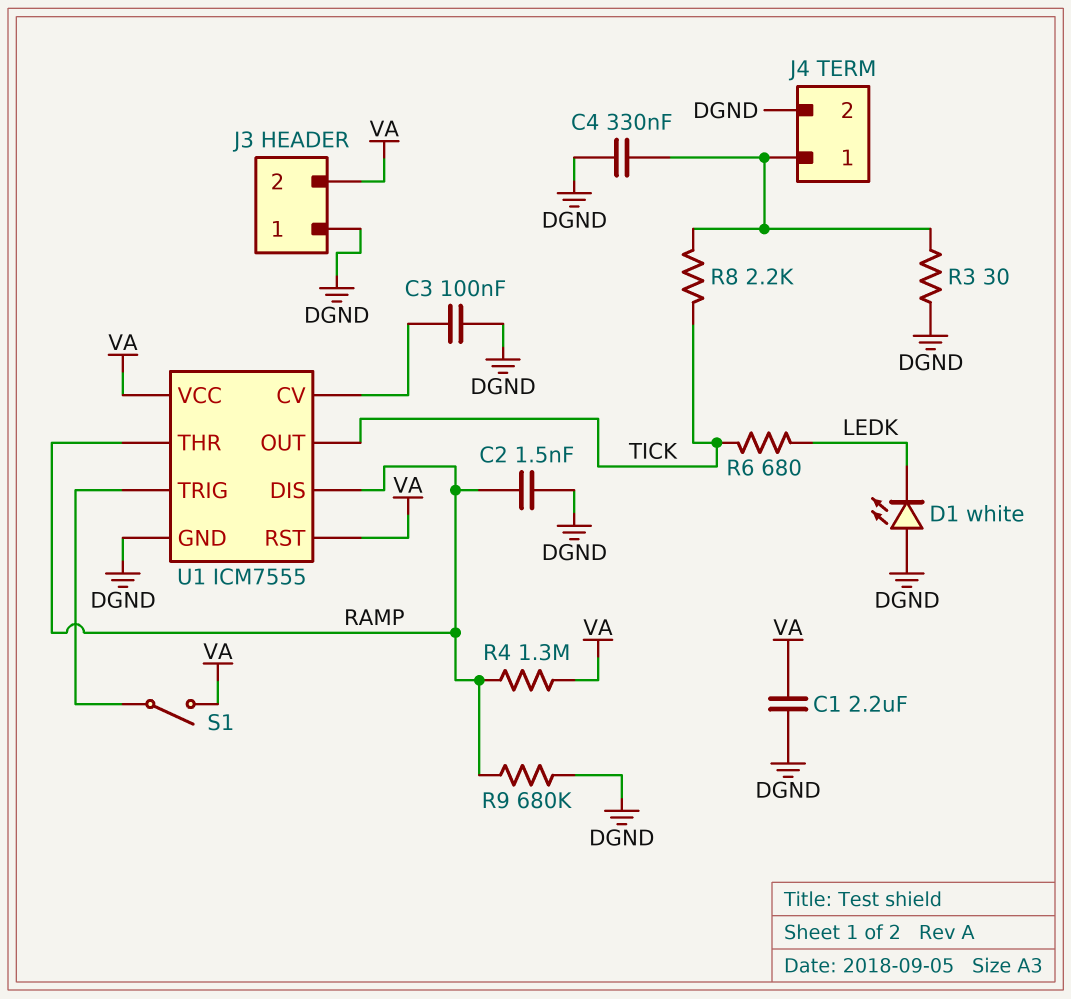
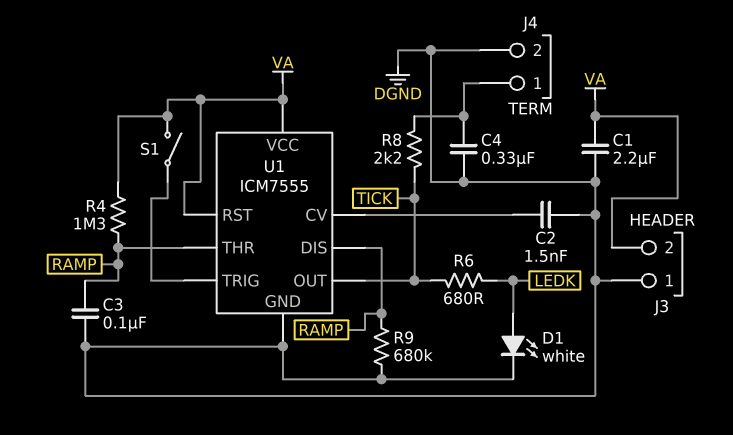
C2: 1.5nF (DGND, RAMP) -> 1.5nF (DGND, U1/CV)
C3: 100nF (DGND, U1/CV) -> 100nF (DGND, RAMP)
D1: LED white (A DGND, K LEDK) -> LED white (A LEDK, K DGND)
R3: 30 (DGND, J4/1) -> none

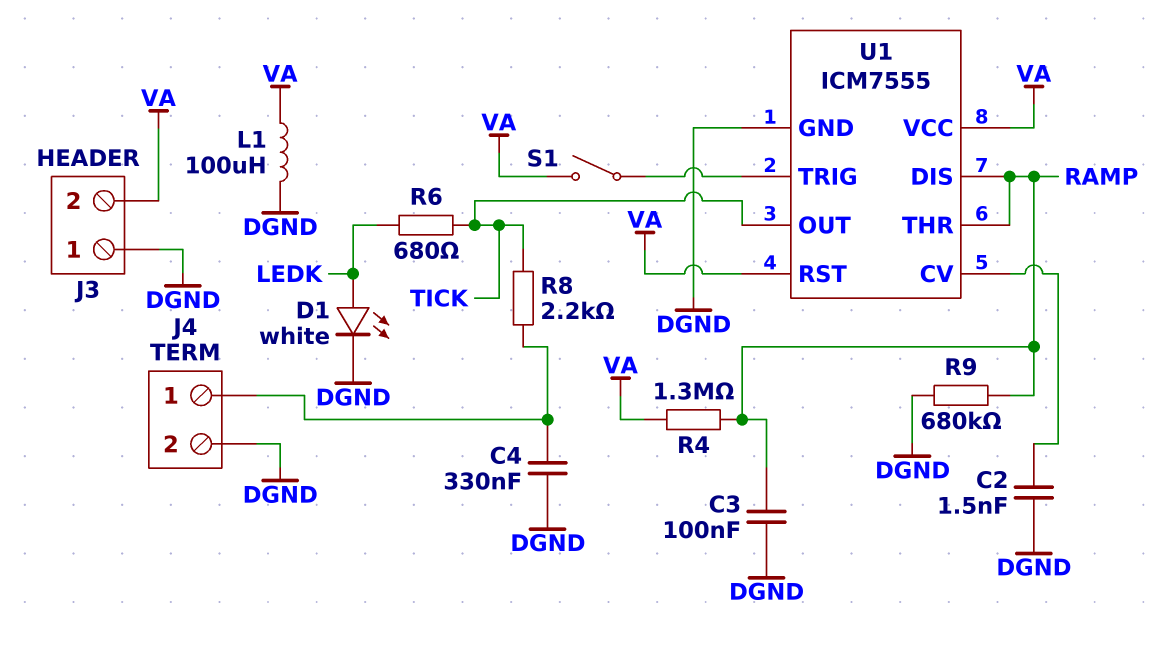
C1: 2.2uF (DGND, VA) -> none
L1: none -> 100uH (DGND, VA)

